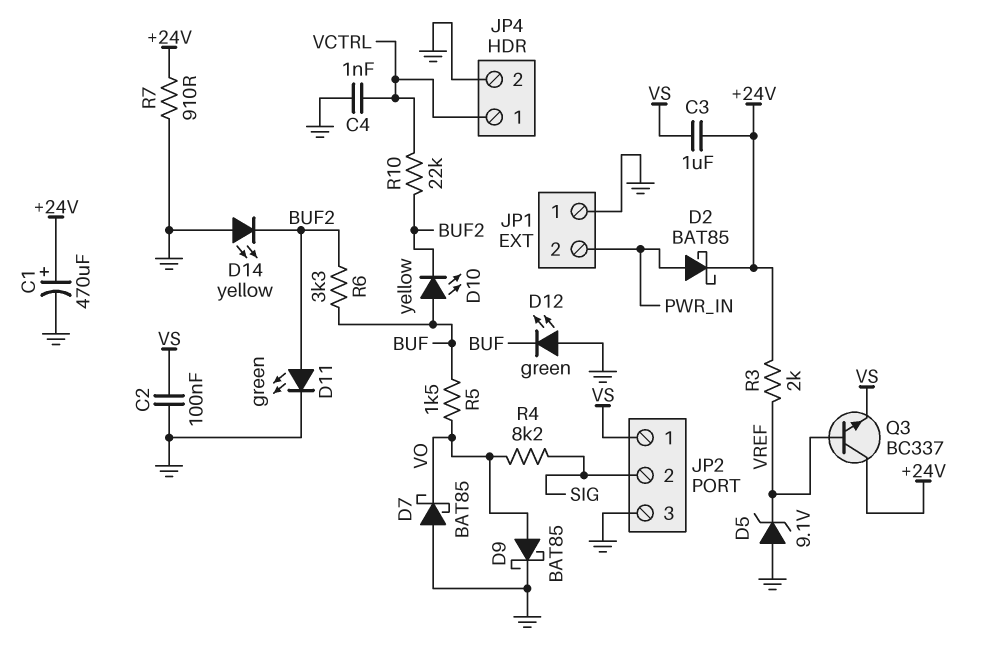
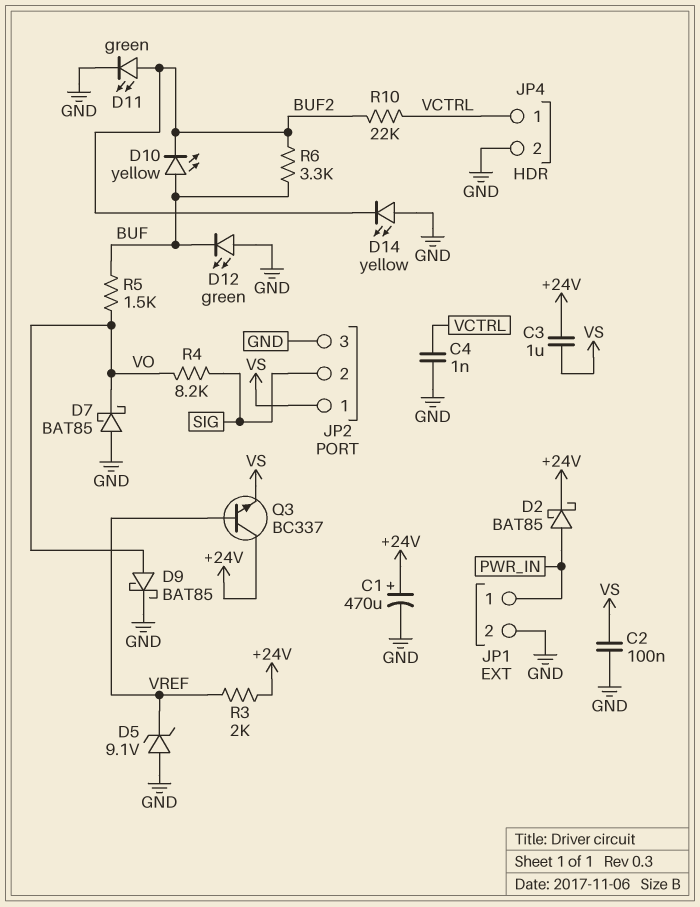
JP1 pin 1: GND -> PWR_IN
JP1 pin 2: PWR_IN -> GND
R7: 910 (+24V, GND) -> none

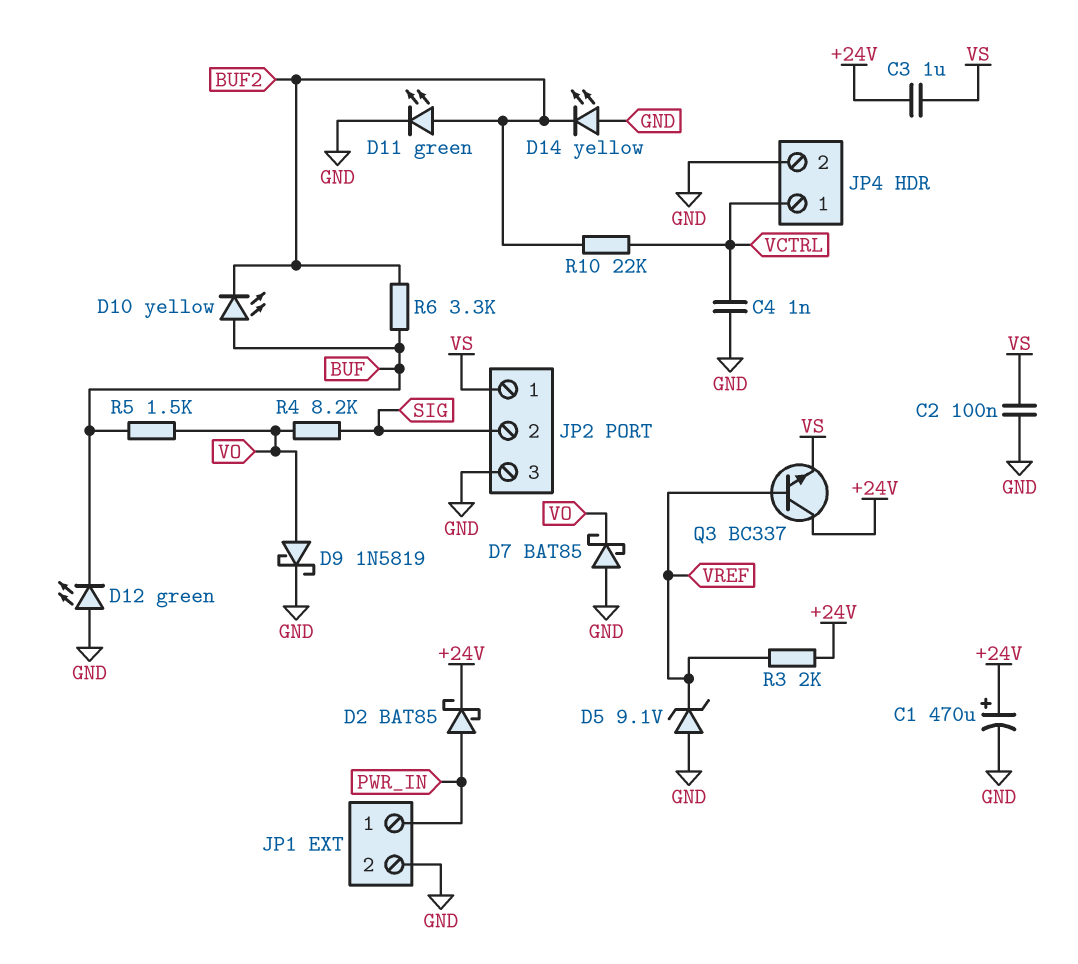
D9: schottky BAT85 (A VO, K GND) -> schottky 1N5819 (A VO, K GND)

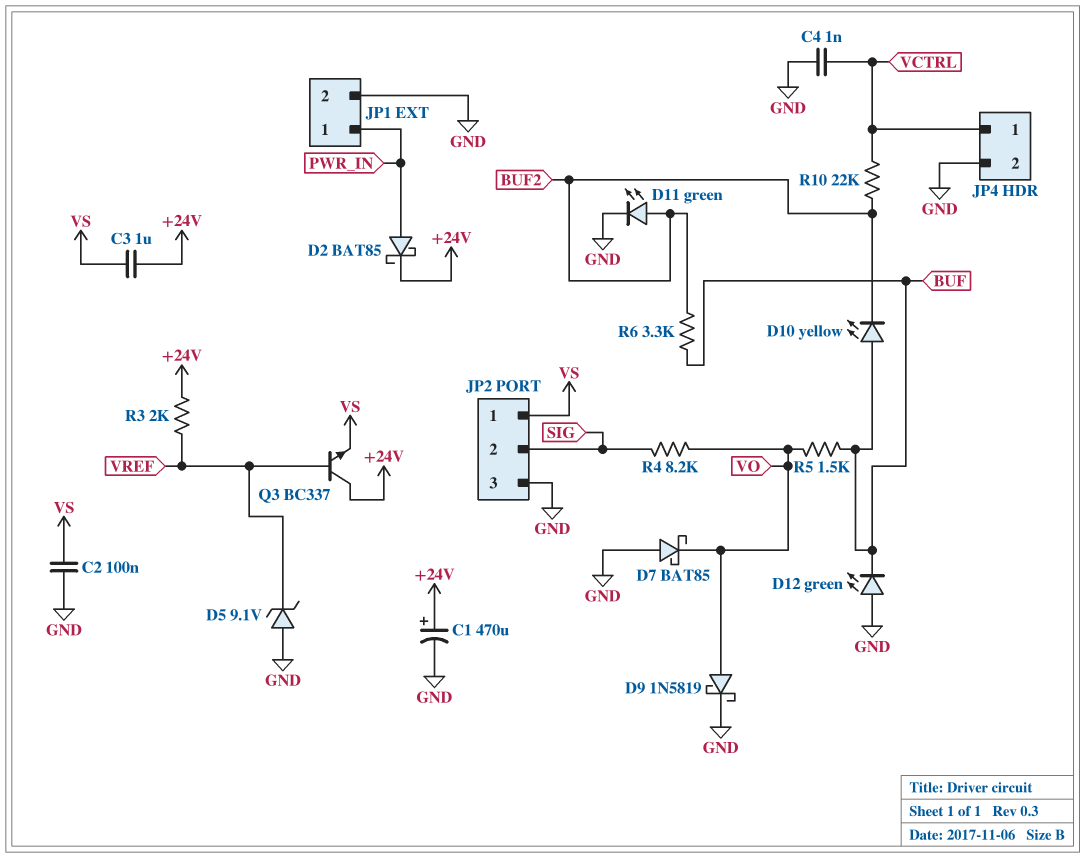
D14: LED yellow (A GND, K BUF2) -> none

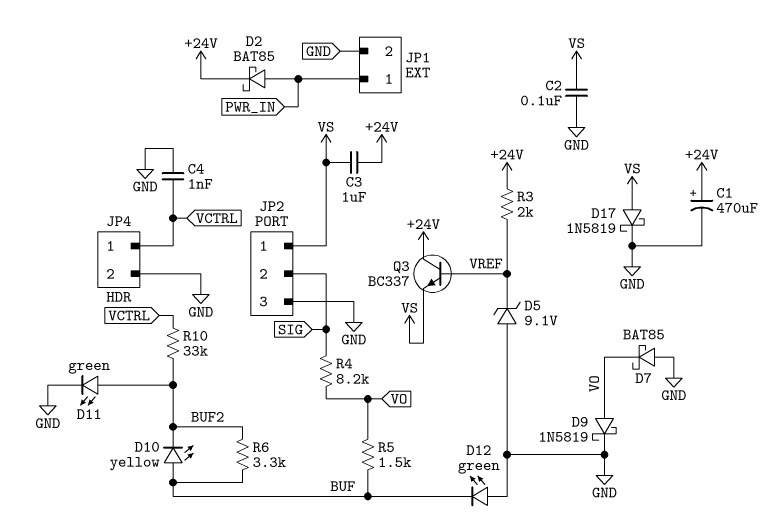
D17: none -> schottky 1N5819 (A VS, K GND)
R10: 22k (BUF2, VCTRL) -> 33k (BUF2, VCTRL)

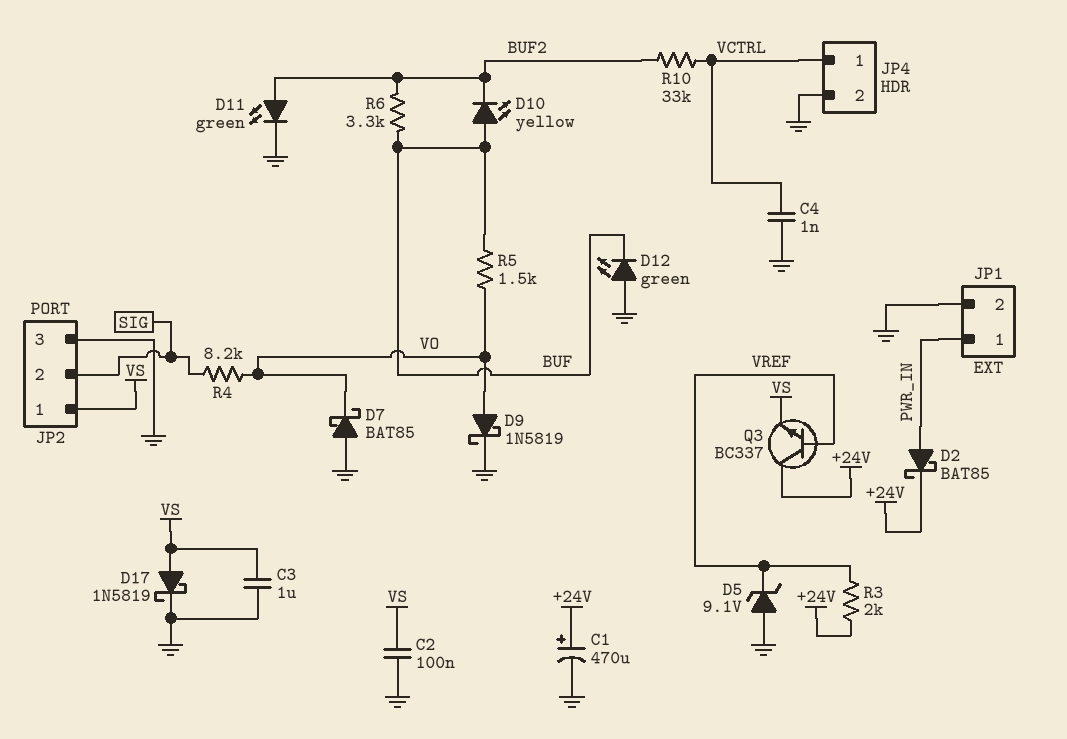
C3: 1uF (+24V, VS) -> 1uF (GND, VS)

